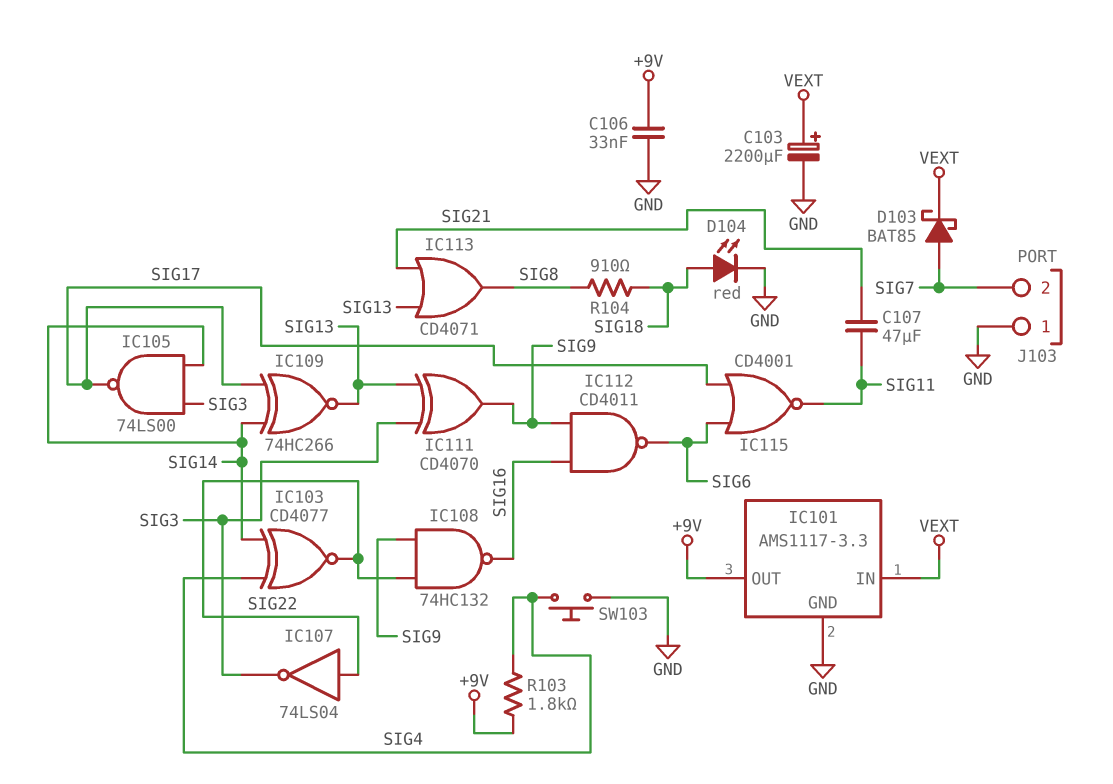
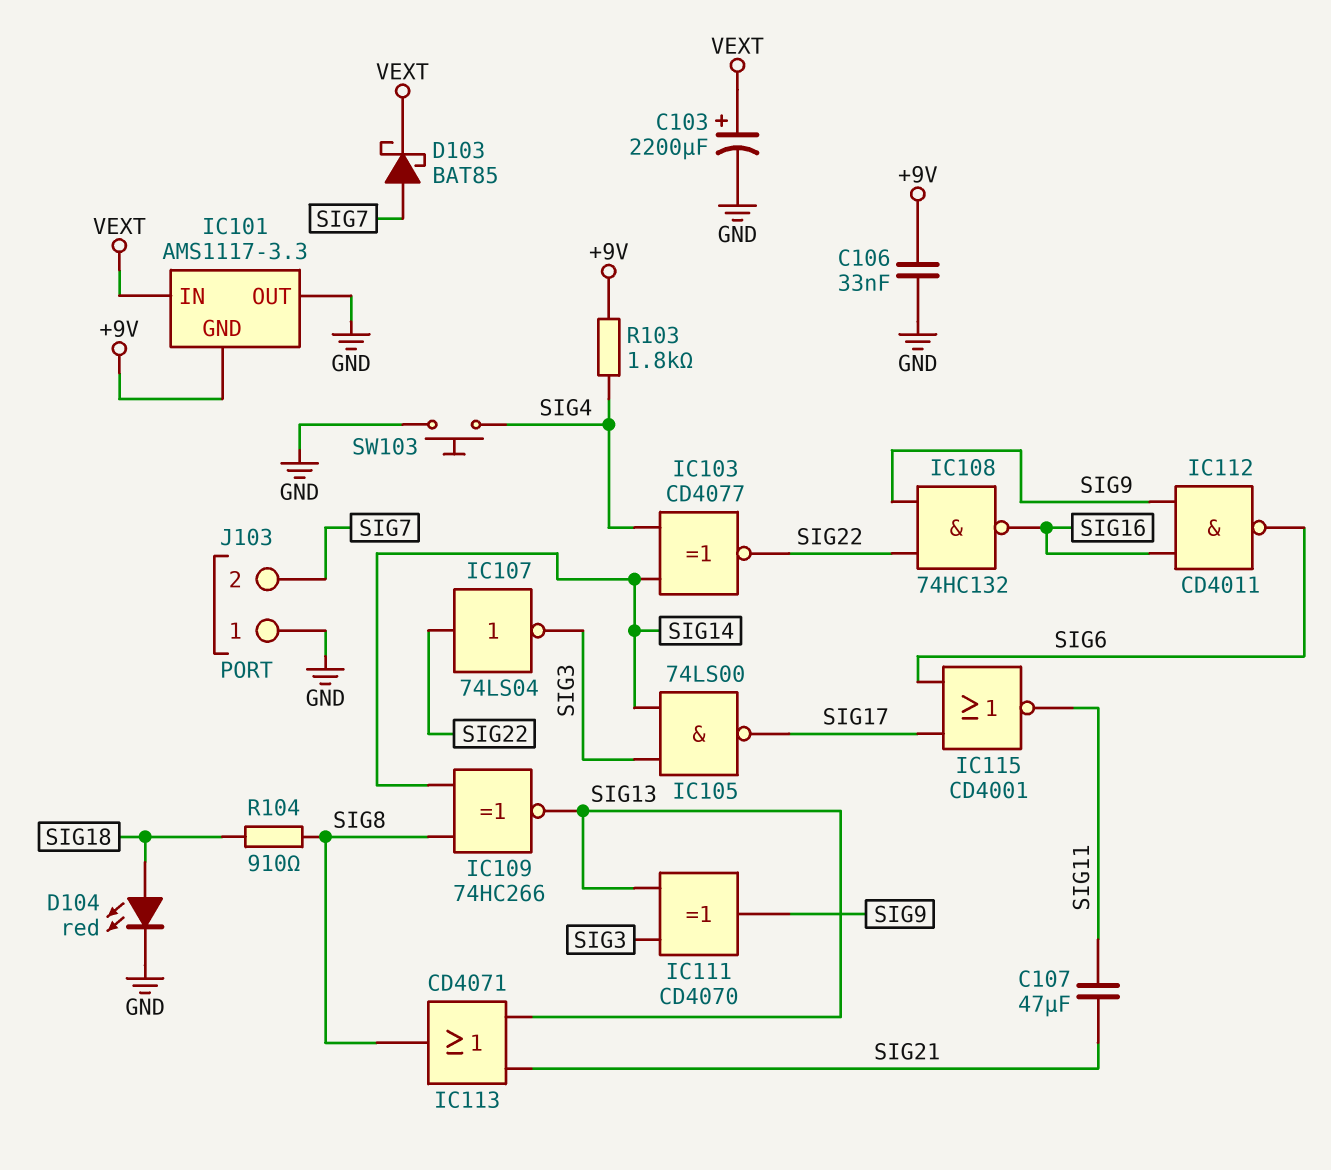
IC101 pin GND: GND -> +9V
IC101 pin OUT: +9V -> GND
IC109: XNOR 74HC266 (in SIG14, in SIG17, out SIG13) -> XNOR 74HC266 (in SIG8, in SIG14, out SIG13)

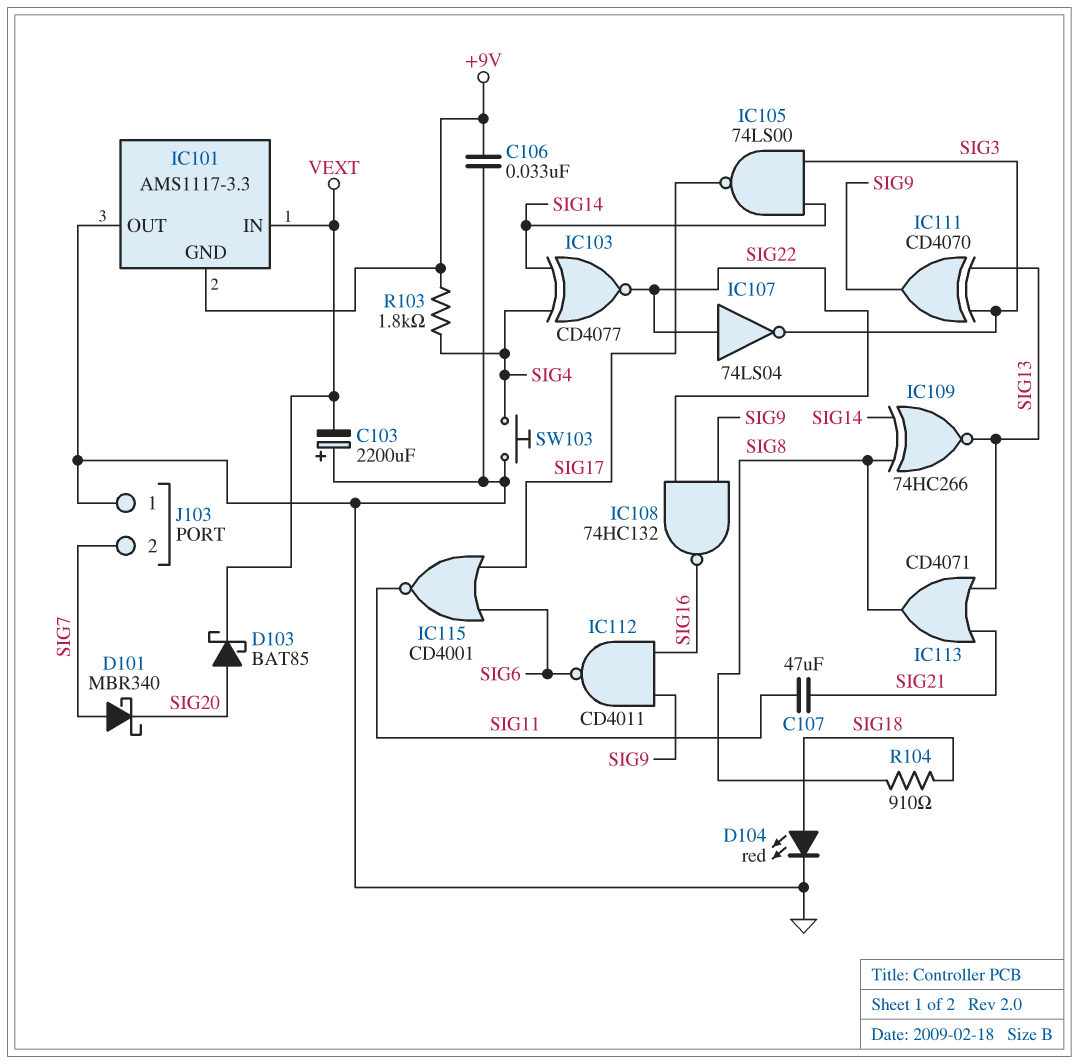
C103: 2200uF (plus VEXT, minus GND) -> 2200uF (plus GND, minus VEXT)
D101: none -> schottky MBR340 (A SIG7, K SIG20)
D103: schottky BAT85 (A SIG7, K VEXT) -> schottky BAT85 (A SIG20, K VEXT)

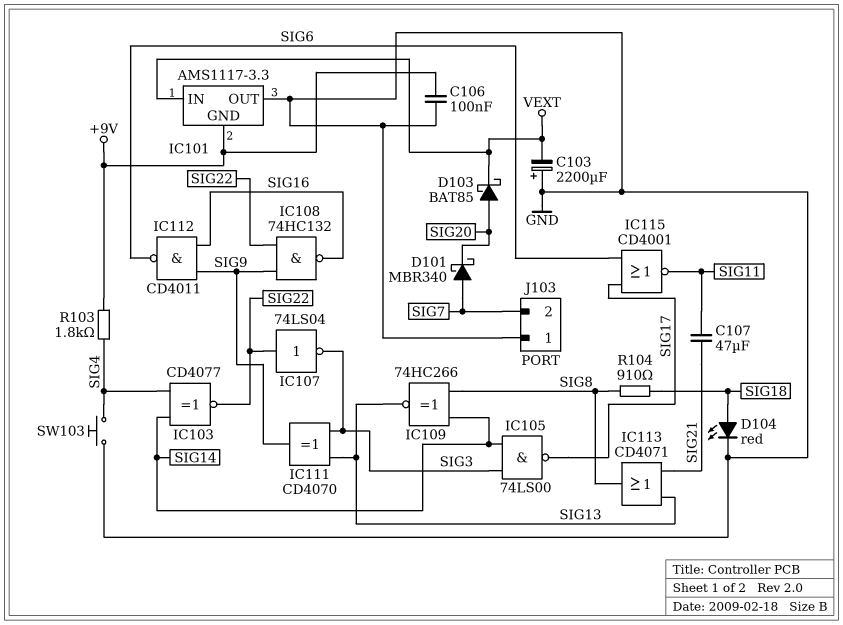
C106: 33nF (+9V, GND) -> 100nF (+9V, GND)

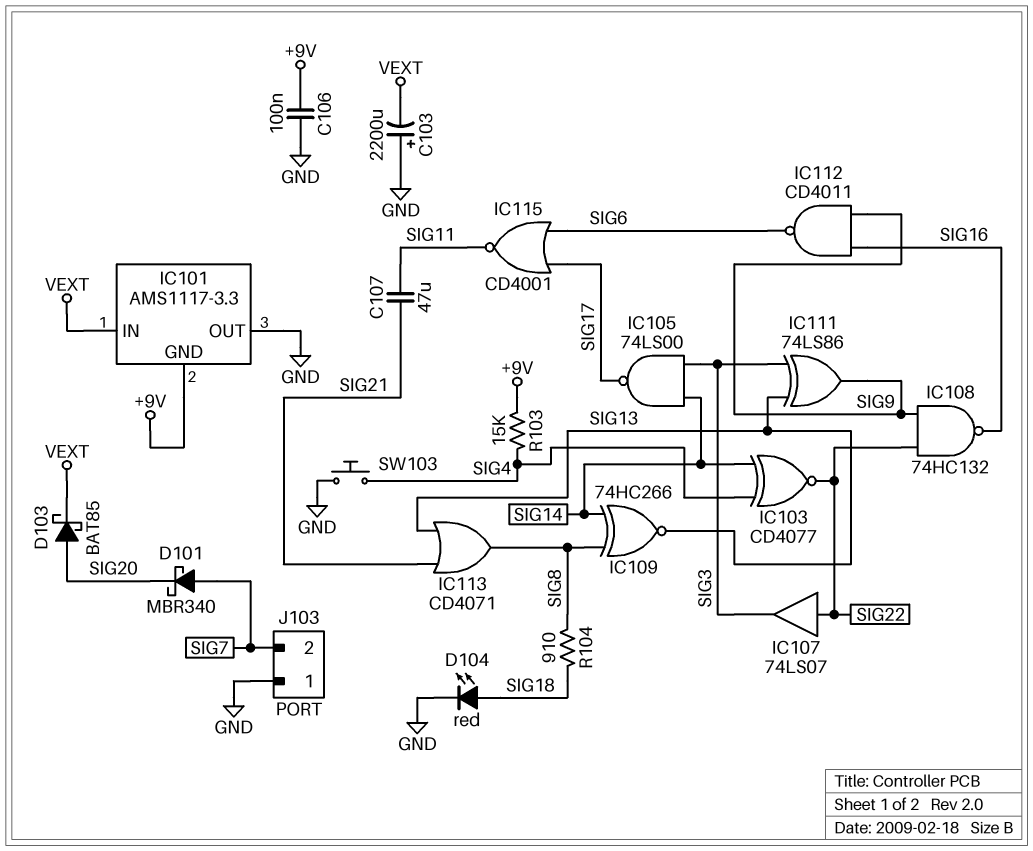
IC107: NOT 74LS04 (in SIG22, out SIG3) -> buffer 74LS07 (in SIG22, out SIG3)
IC111: XOR CD4070 (in SIG3, in SIG13, out SIG9) -> XOR 74LS86 (in SIG3, in SIG13, out SIG9)
R103: 1.8k (+9V, SIG4) -> 15k (+9V, SIG4)

